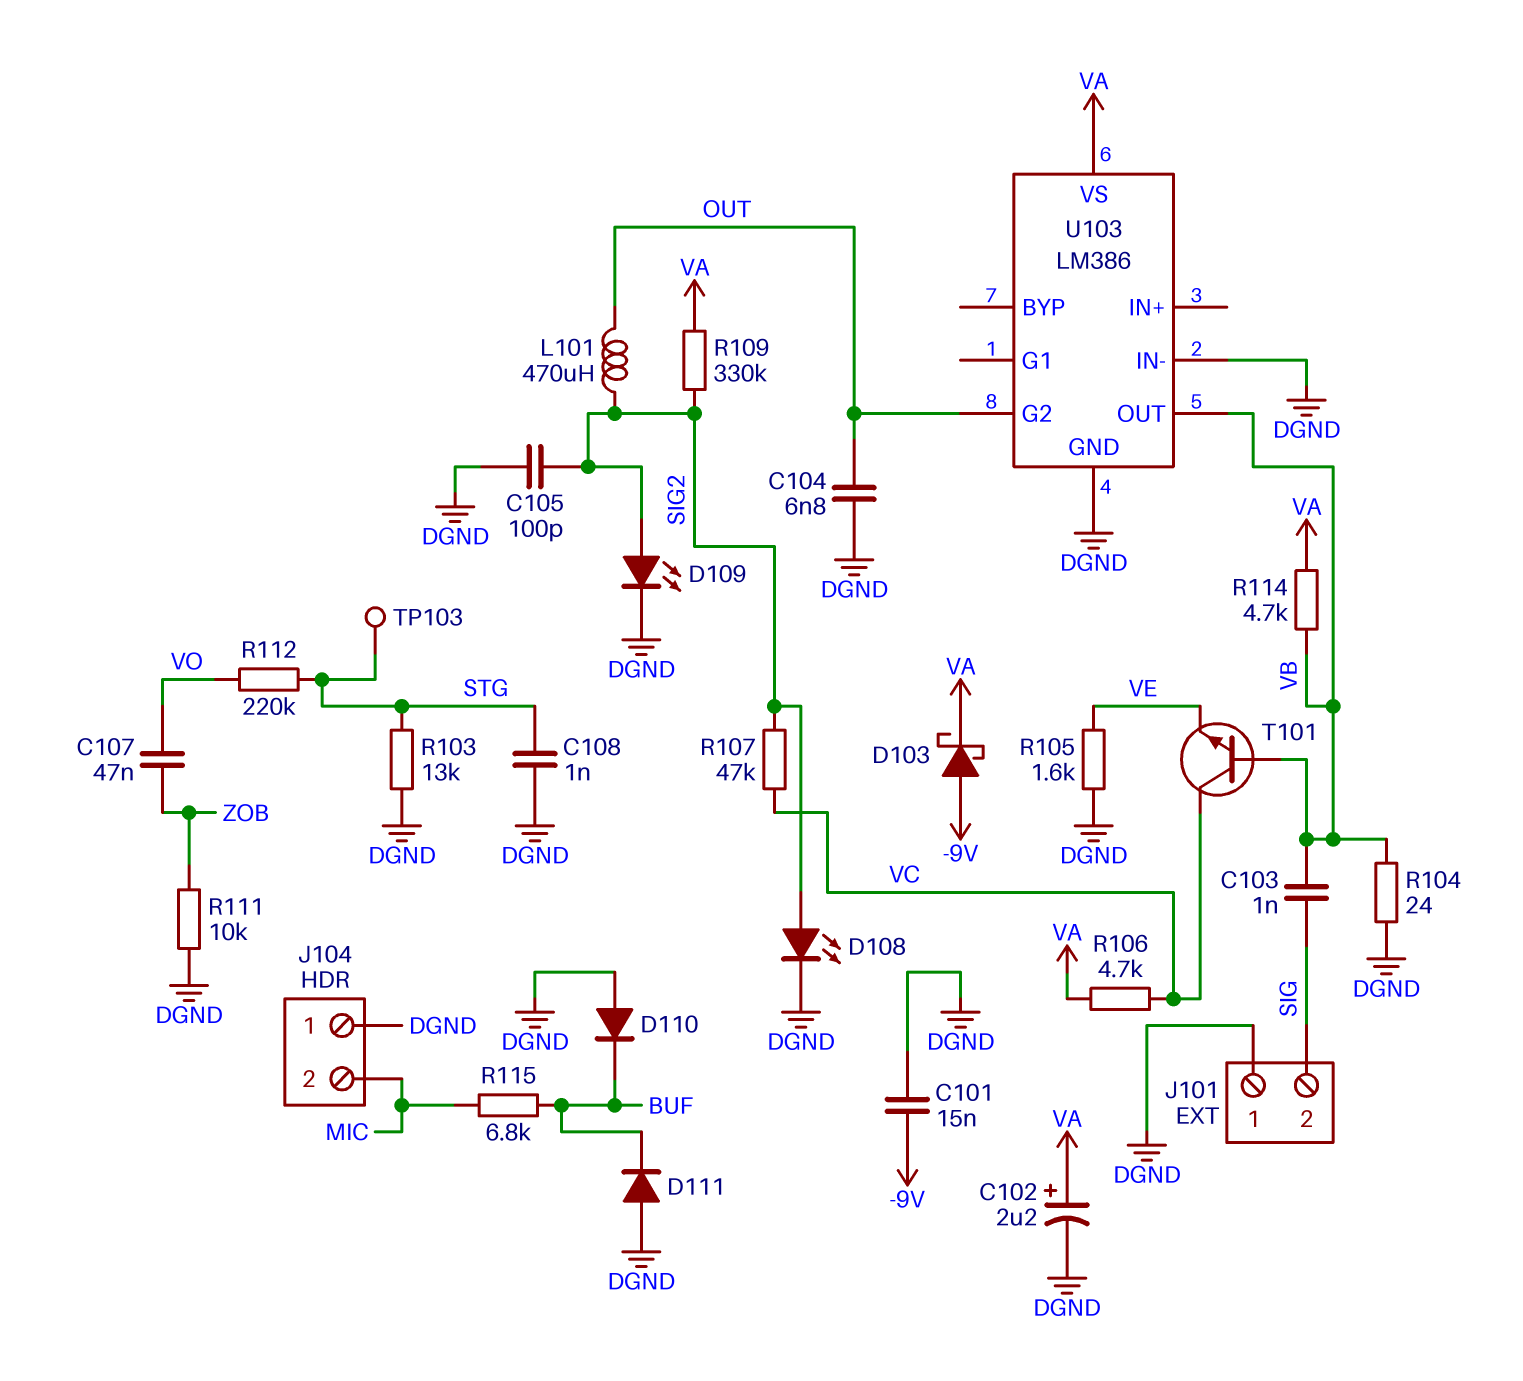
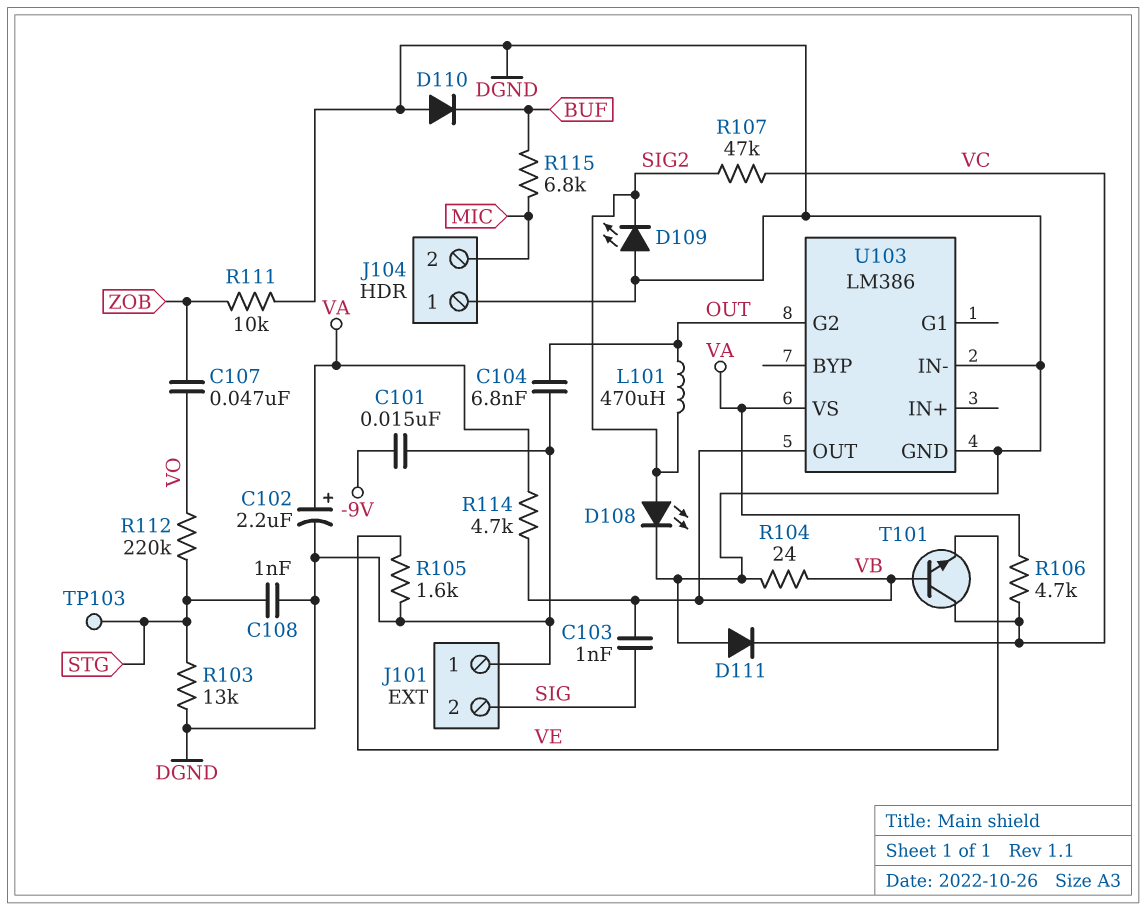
C105: 100pF (DGND, SIG2) -> none
D103: schottky (A -9V, K VA) -> none
D109: LED (A SIG2, K DGND) -> LED (A DGND, K SIG2)
D111: diode (A DGND, K BUF) -> diode (A DGND, K VC)
R109: 330k (SIG2, VA) -> none

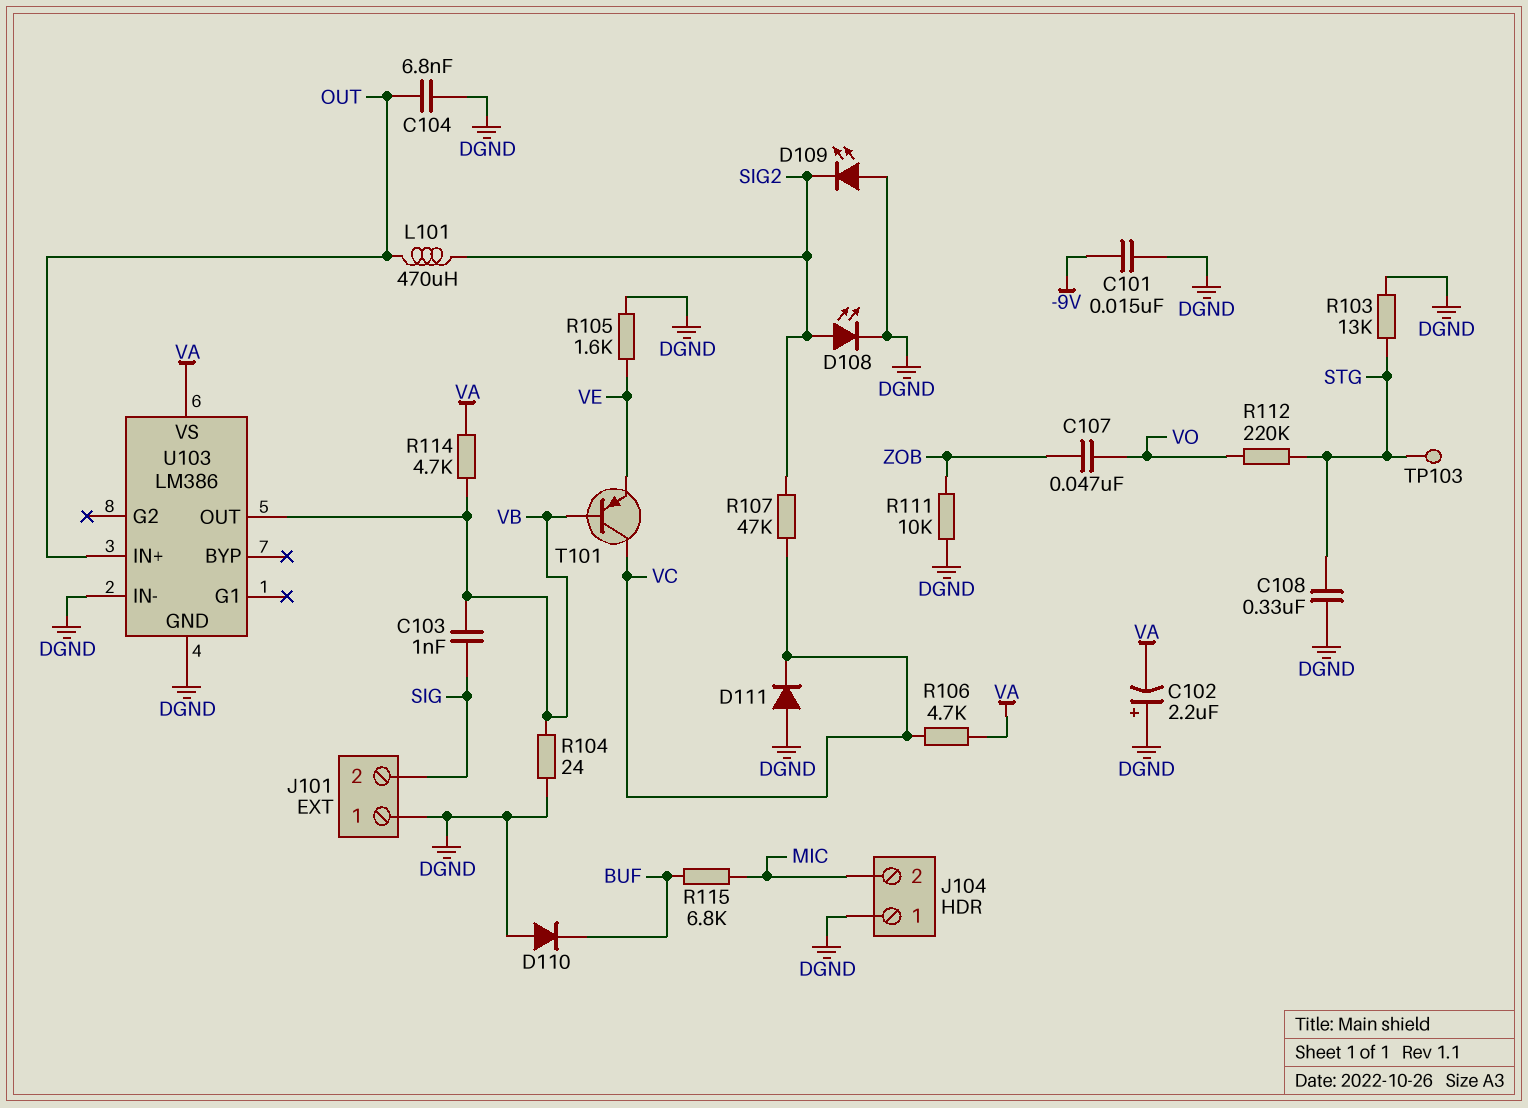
C102: 2.2uF (plus VA, minus DGND) -> 2.2uF (plus DGND, minus VA)
C108: 1nF (DGND, STG) -> 330nF (DGND, STG)
T101: NPN (B VB, C VC, E VE) -> PNP (B VB, C VC, E VE)
U103 pin G2: OUT -> none
U103 pin IN+: none -> OUT

